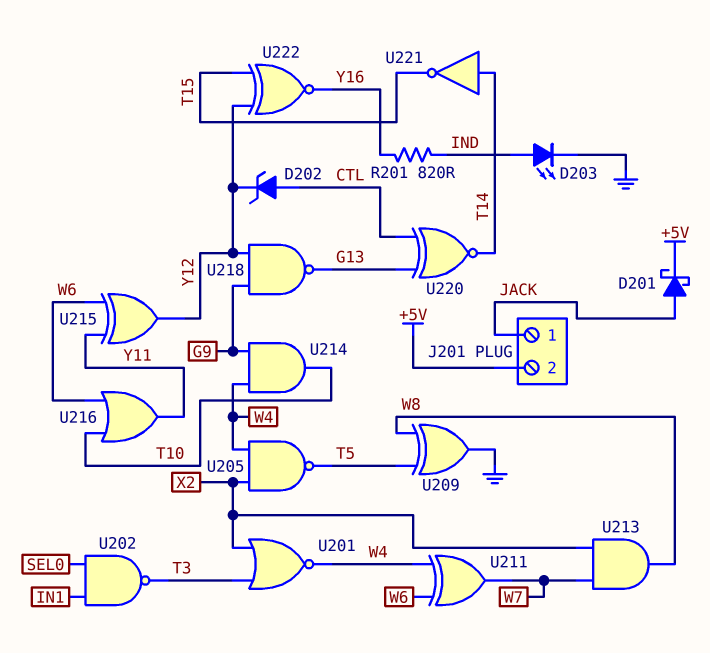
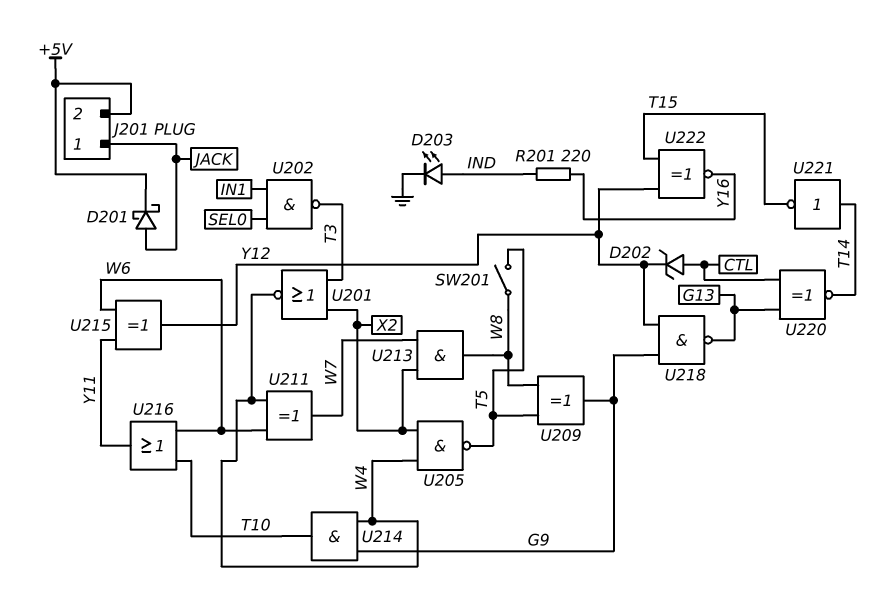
R201: 820 (IND, Y16) -> 220 (IND, Y16)
SW201: none -> switch (T5, W8)
U209: XOR (in T5, in W8, out GND) -> XOR (in T5, in W8, out G9)

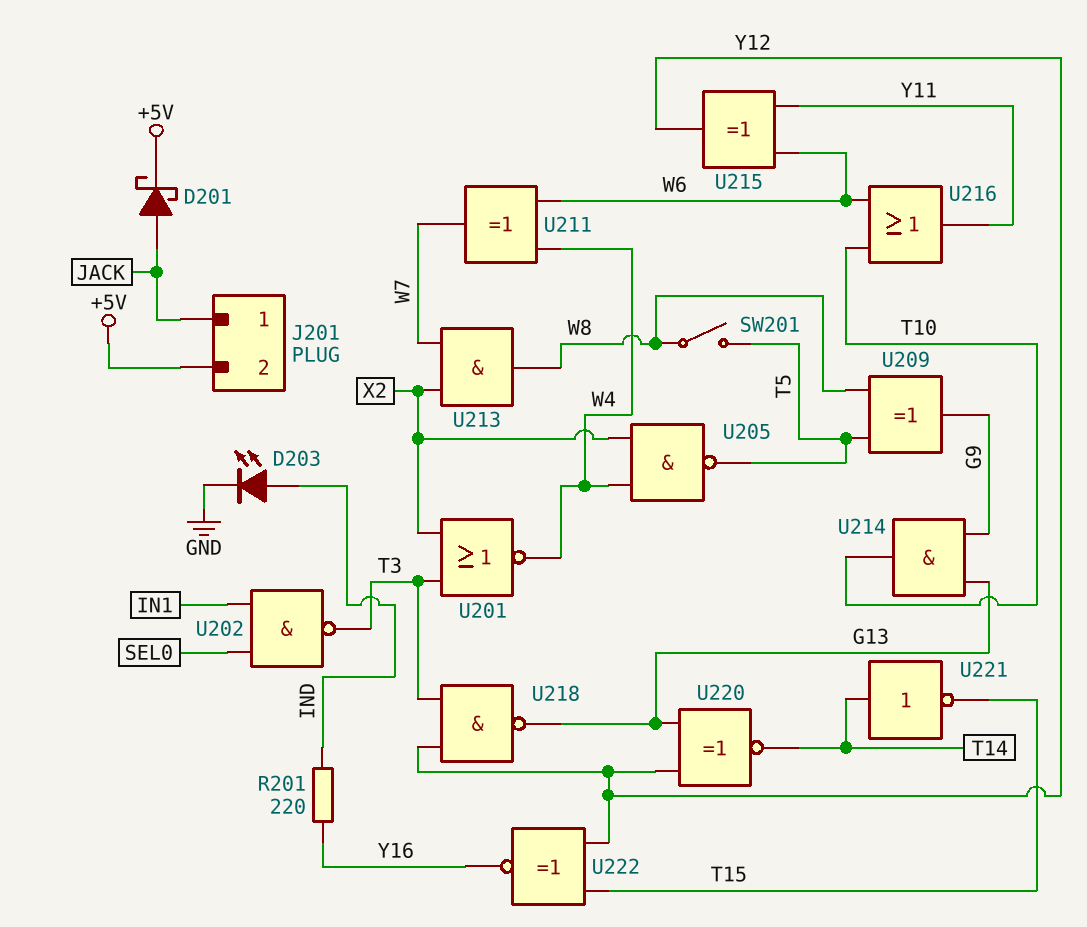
D202: zener (A CTL, K Y12) -> none
U214: AND (in G9, in W4, out T10) -> AND (in G9, in G13, out T10)
U218: NAND (in G9, in Y12, out G13) -> NAND (in T3, in Y12, out G13)
U220: XNOR (in CTL, in G13, out T14) -> XNOR (in G13, in Y12, out T14)

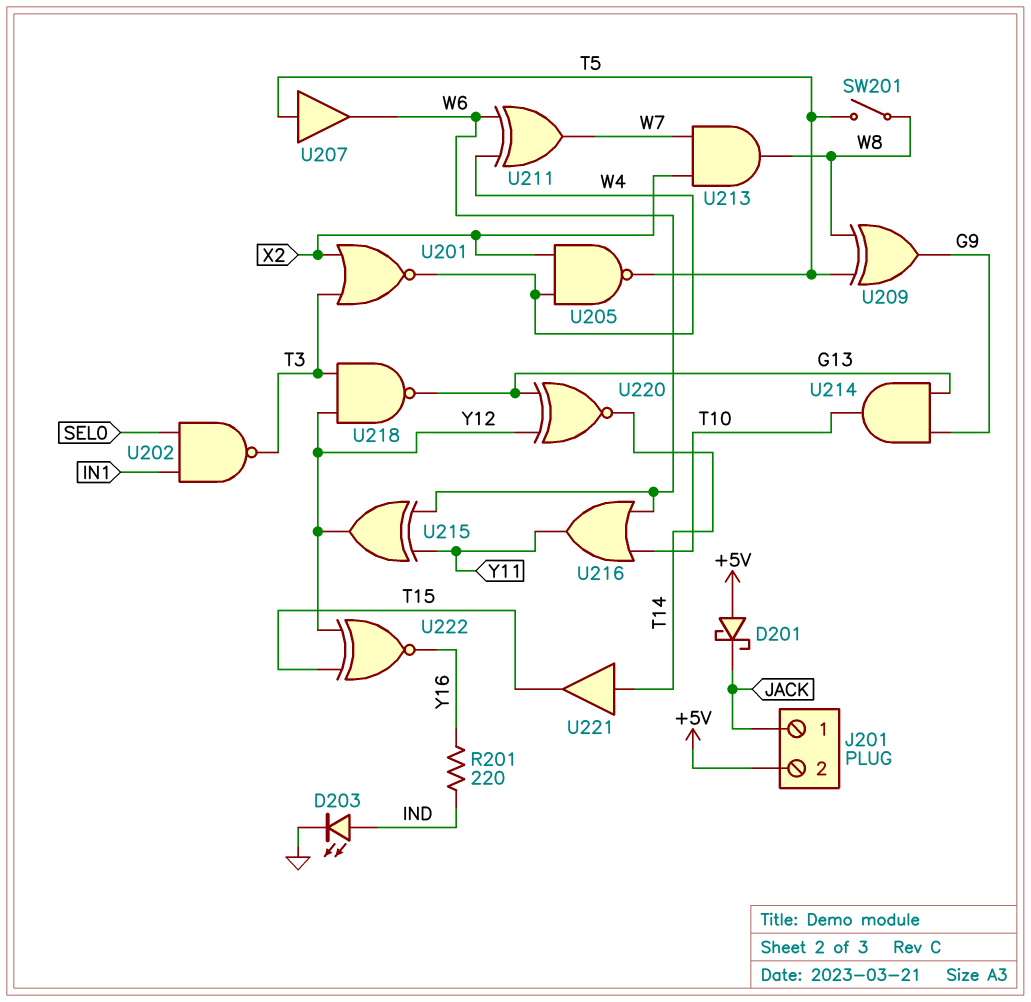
D201: schottky (A JACK, K +5V) -> schottky (A +5V, K JACK)
U207: none -> buffer (in T5, out W6)
U221: NOT (in T14, out T15) -> buffer (in T14, out T15)

